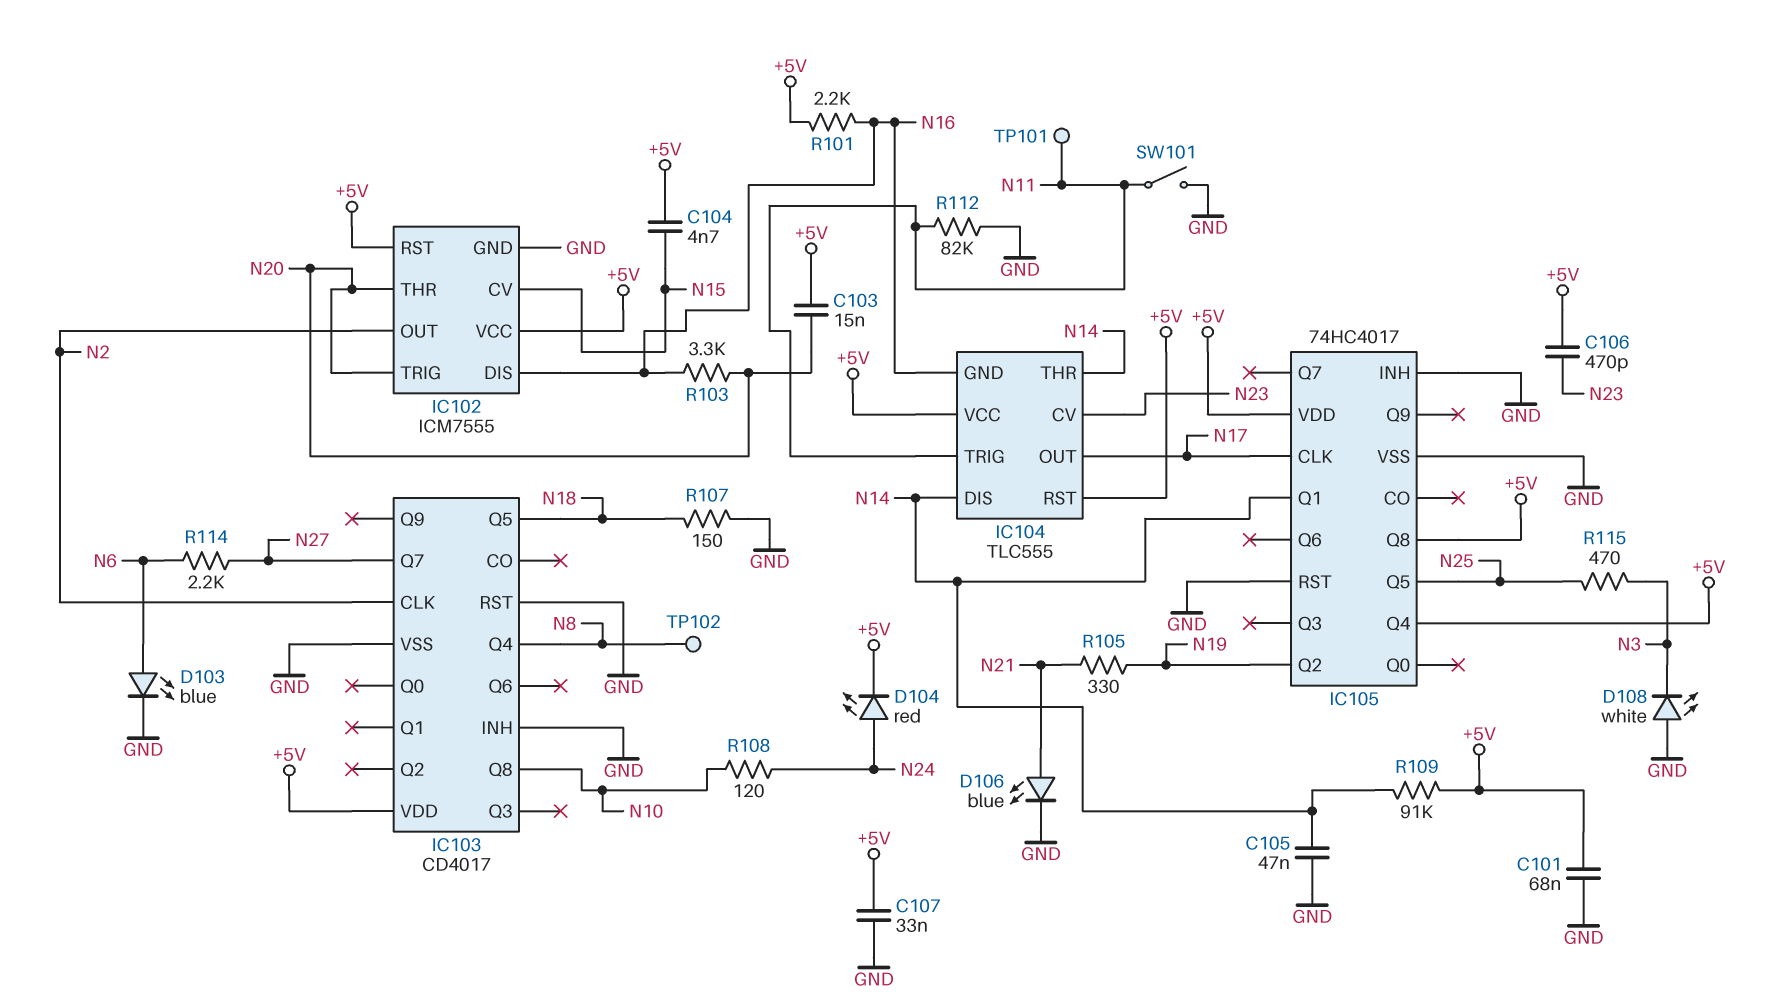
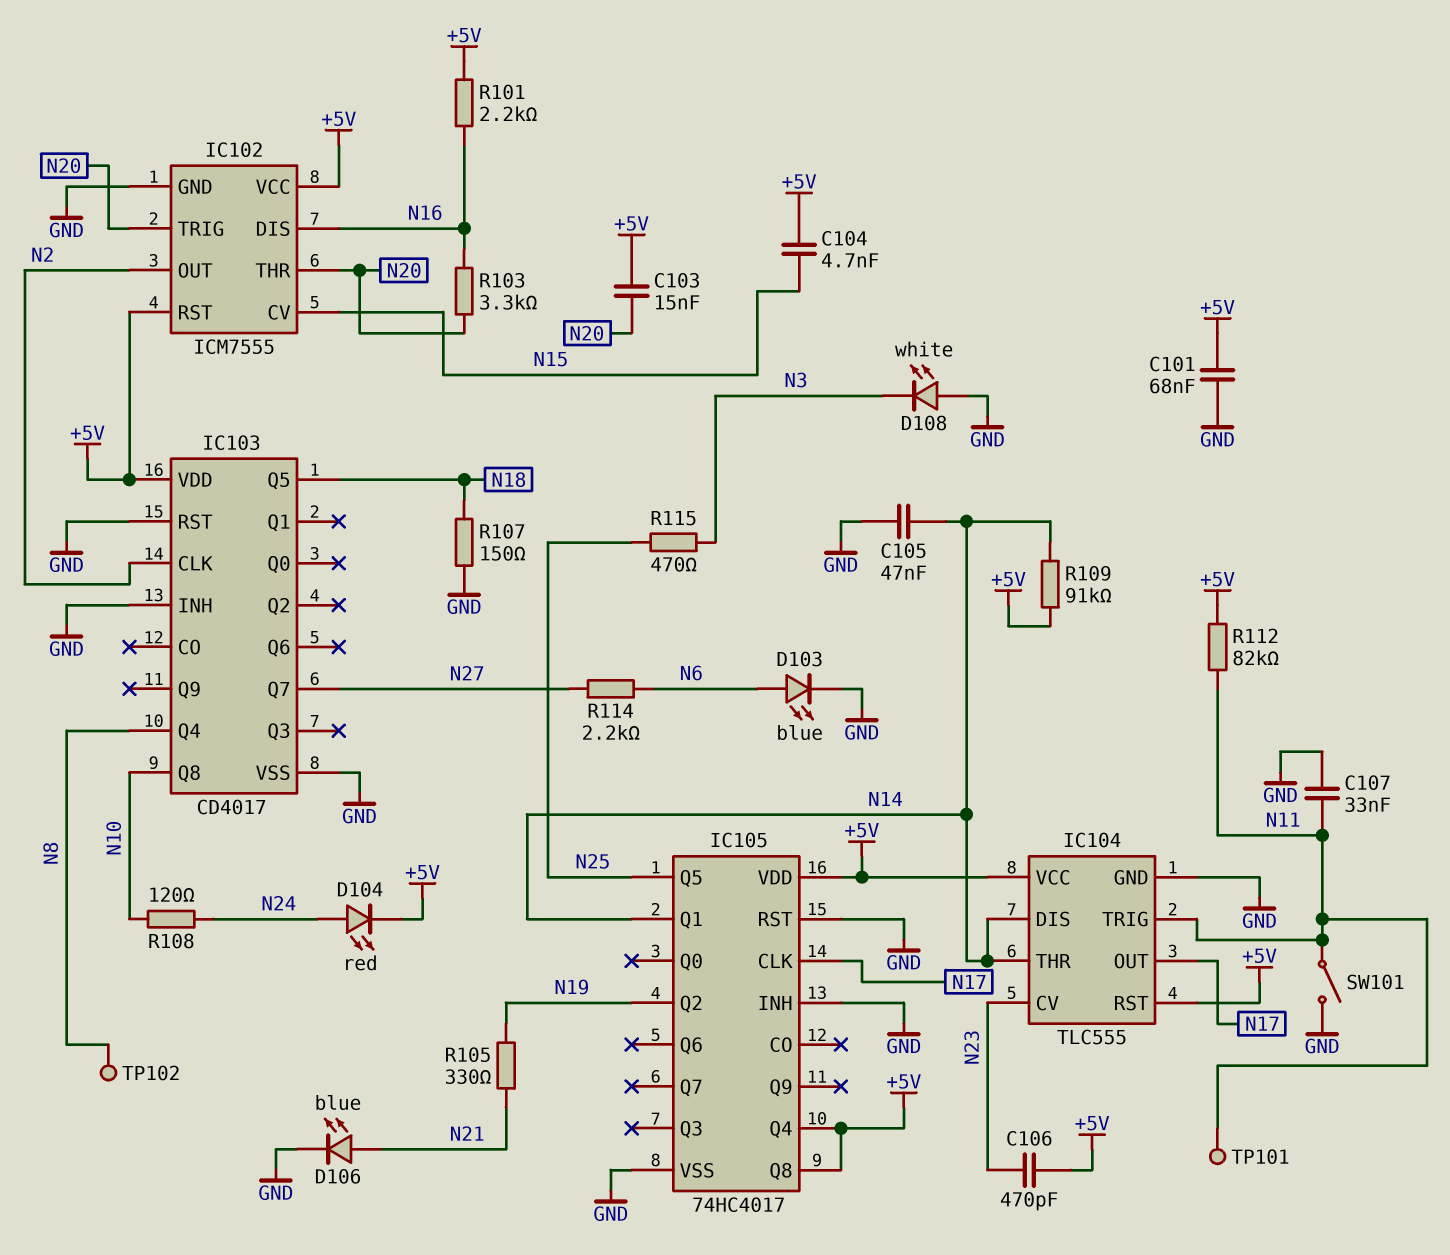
C107: 33nF (+5V, GND) -> 33nF (GND, N11)
IC104 pin GND: N16 -> GND
R112: 82k (GND, N11) -> 82k (+5V, N11)

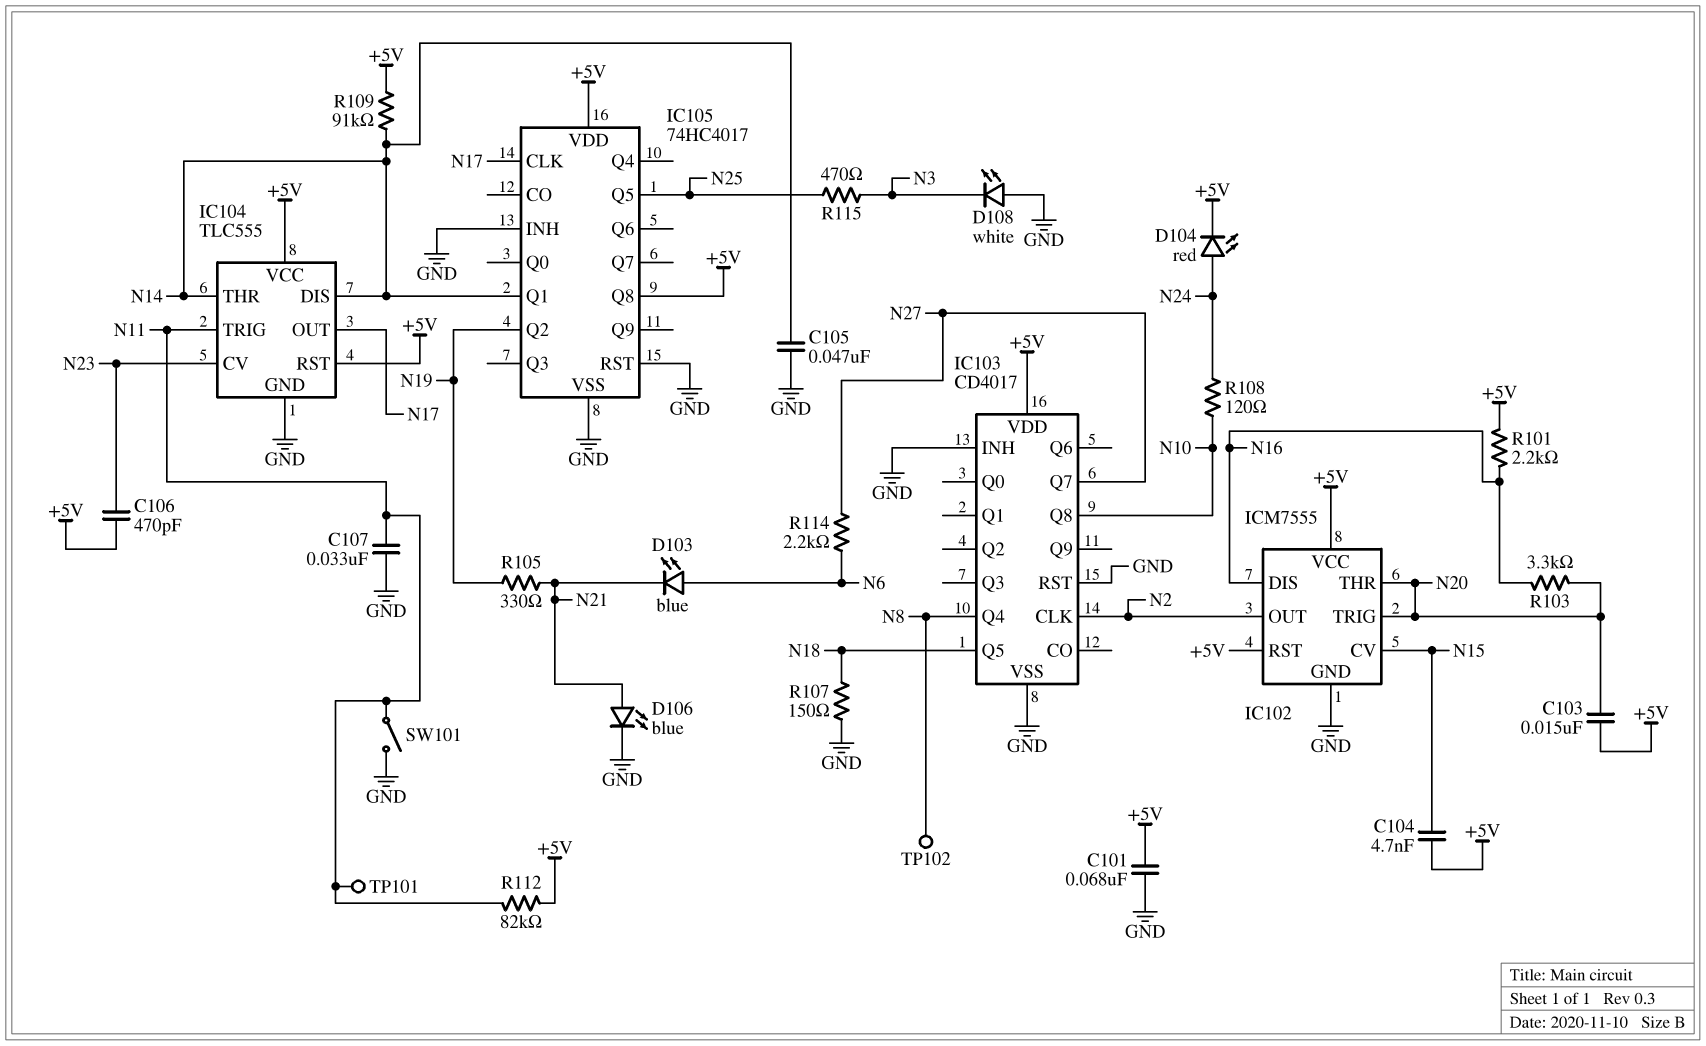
D103: LED blue (A N6, K GND) -> LED blue (A N6, K N21)
IC105 pin Q4: +5V -> none

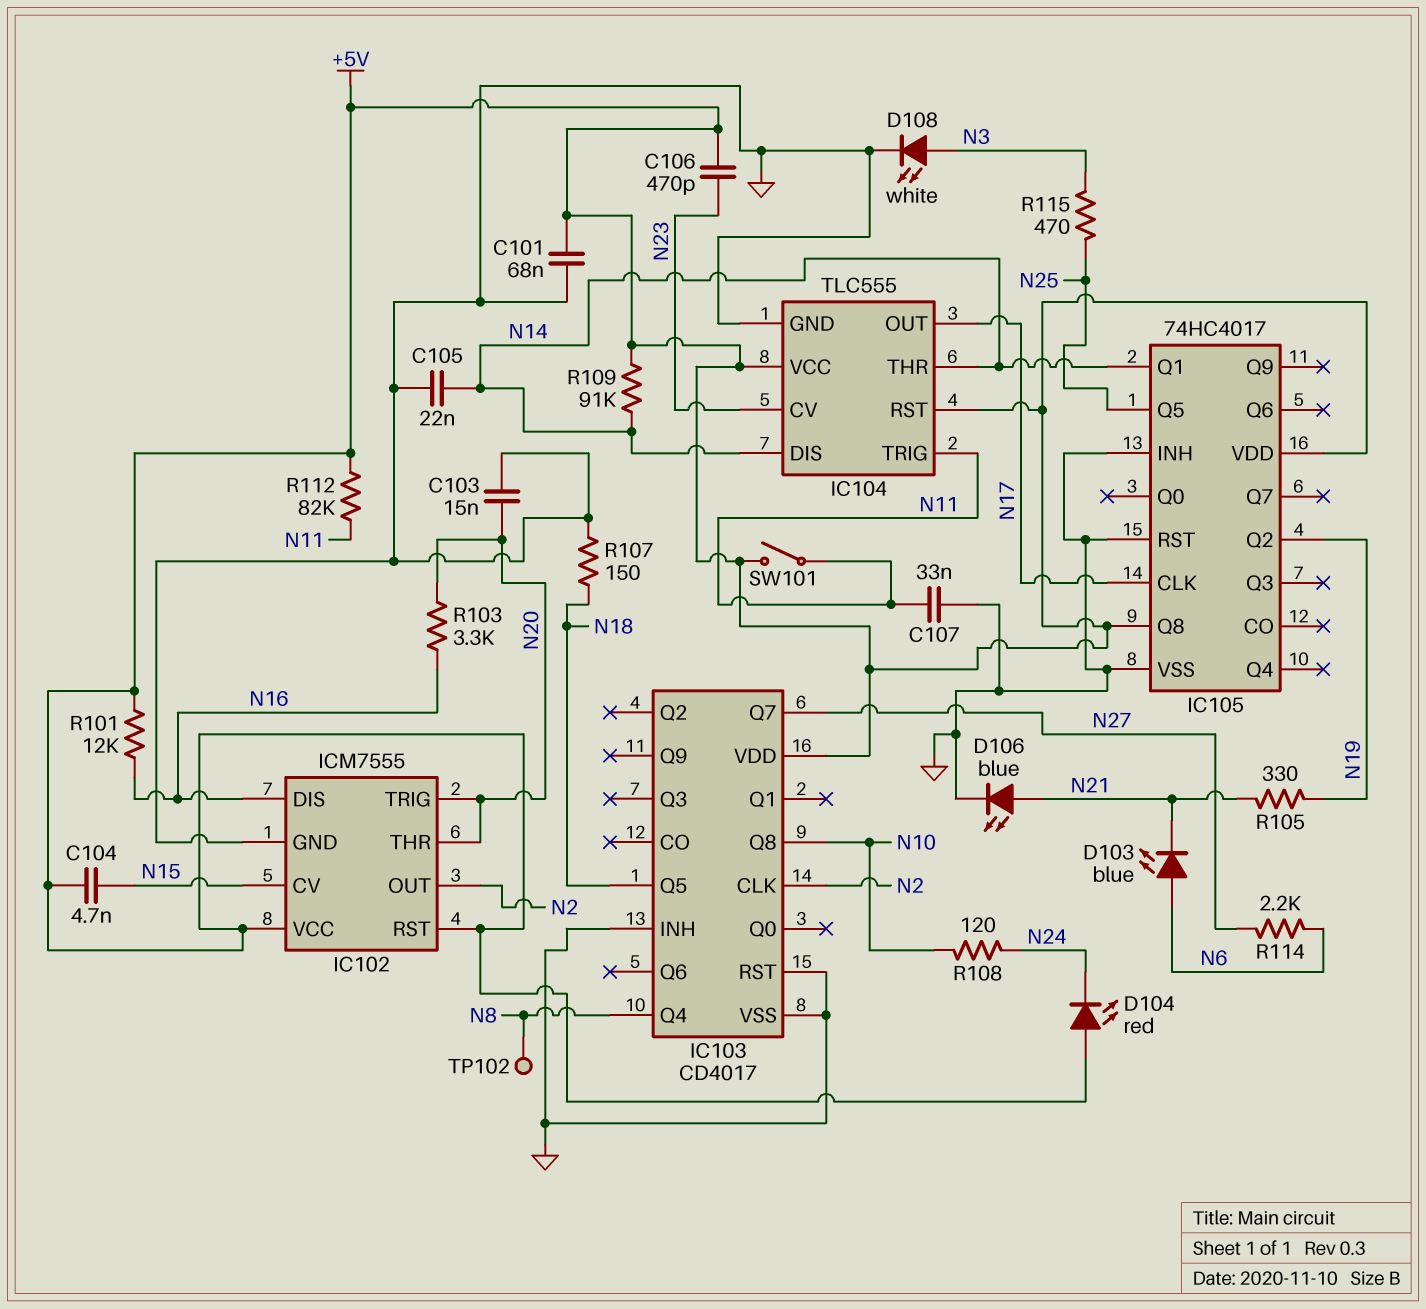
C103: 15nF (+5V, N20) -> 15nF (GND, N20)
C105: 47nF (GND, N14) -> 22nF (GND, N14)
D104: LED red (A N24, K +5V) -> LED red (A +5V, K N24)
D108: LED white (A GND, K N3) -> LED white (A N3, K GND)
R101: 2.2k (+5V, N16) -> 12k (+5V, N16)
SW101: switch (GND, N11) -> switch (+5V, N11)
TP101: test point (N11) -> none

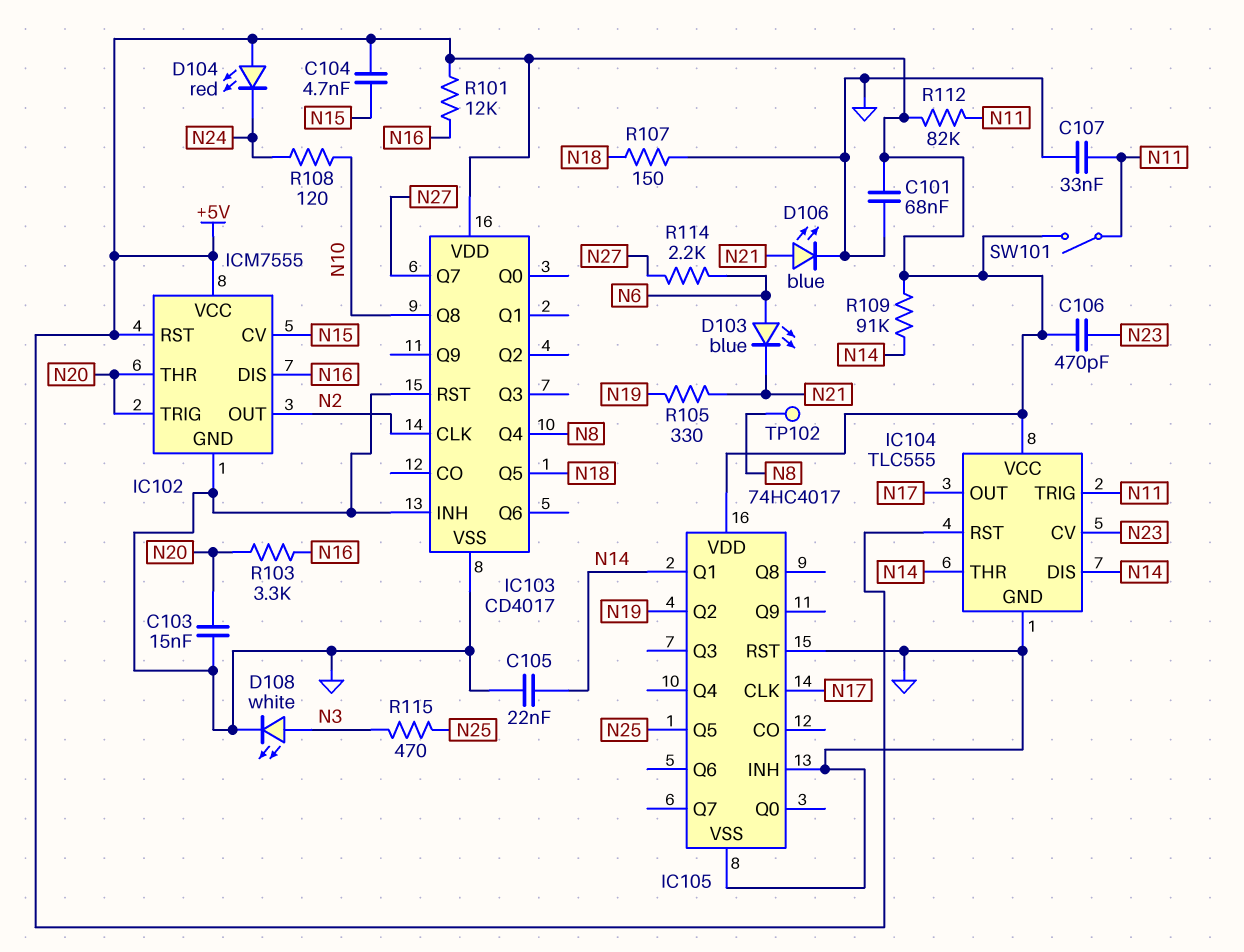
IC105 pin Q8: +5V -> none

